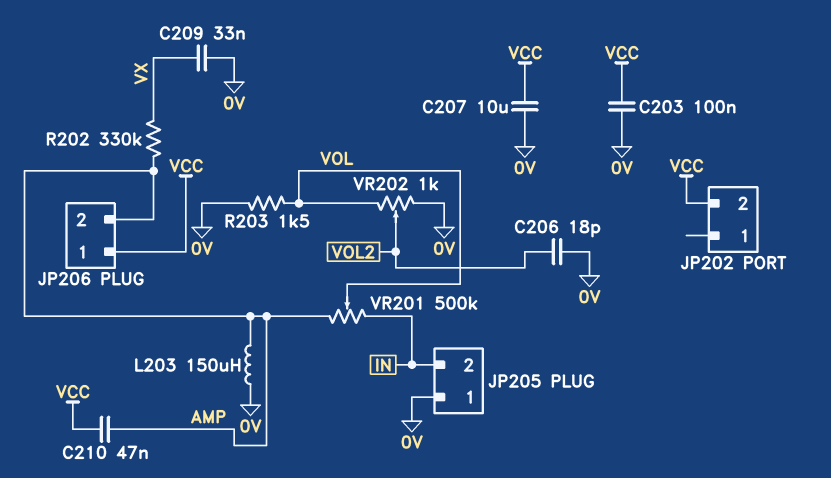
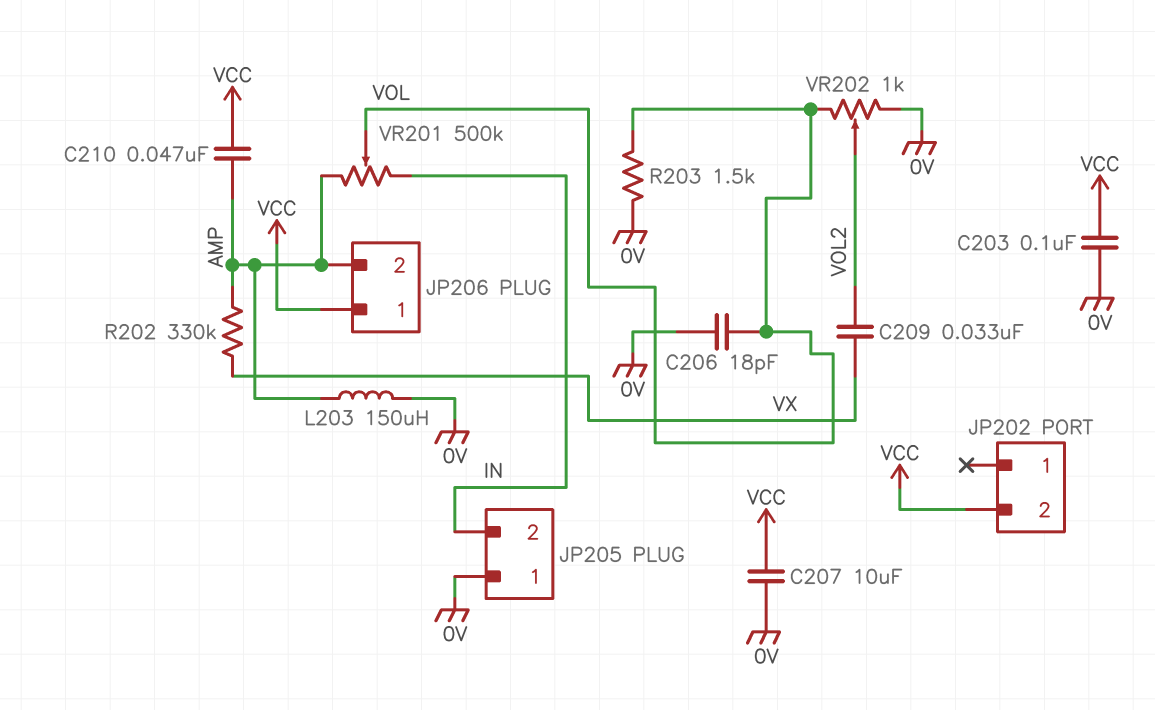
C206: 18pF (0V, VOL2) -> 18pF (0V, VOL)
C209: 33nF (0V, VX) -> 33nF (VOL2, VX)

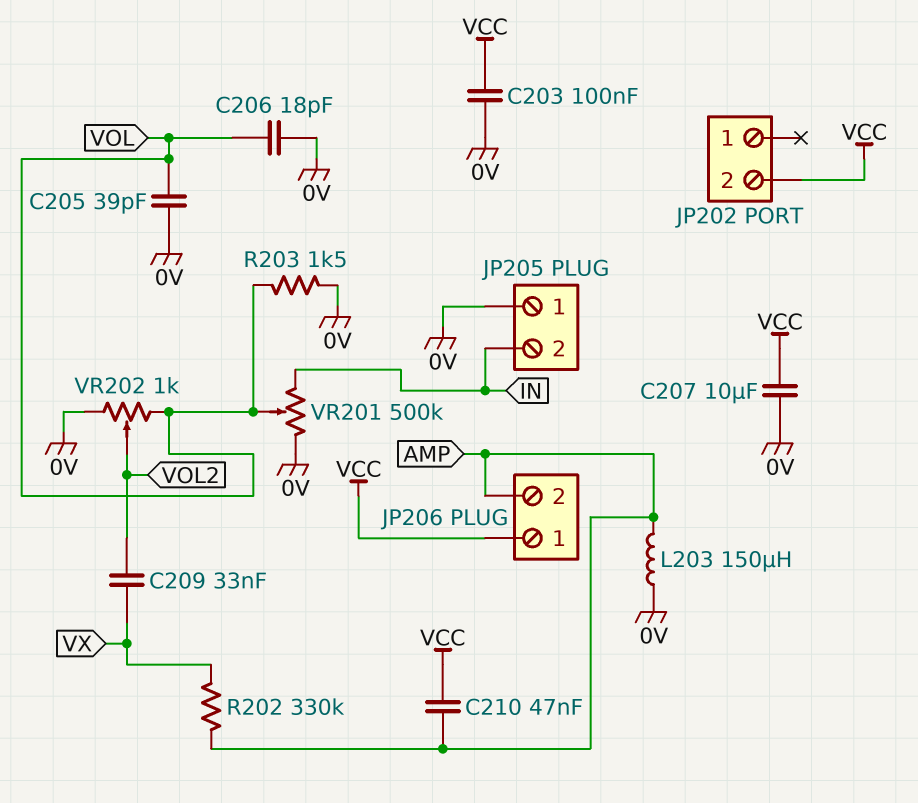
C205: none -> 39pF (0V, VOL)
VR201: 500k (AMP, IN, wiper VOL) -> 500k (0V, IN, wiper VOL)

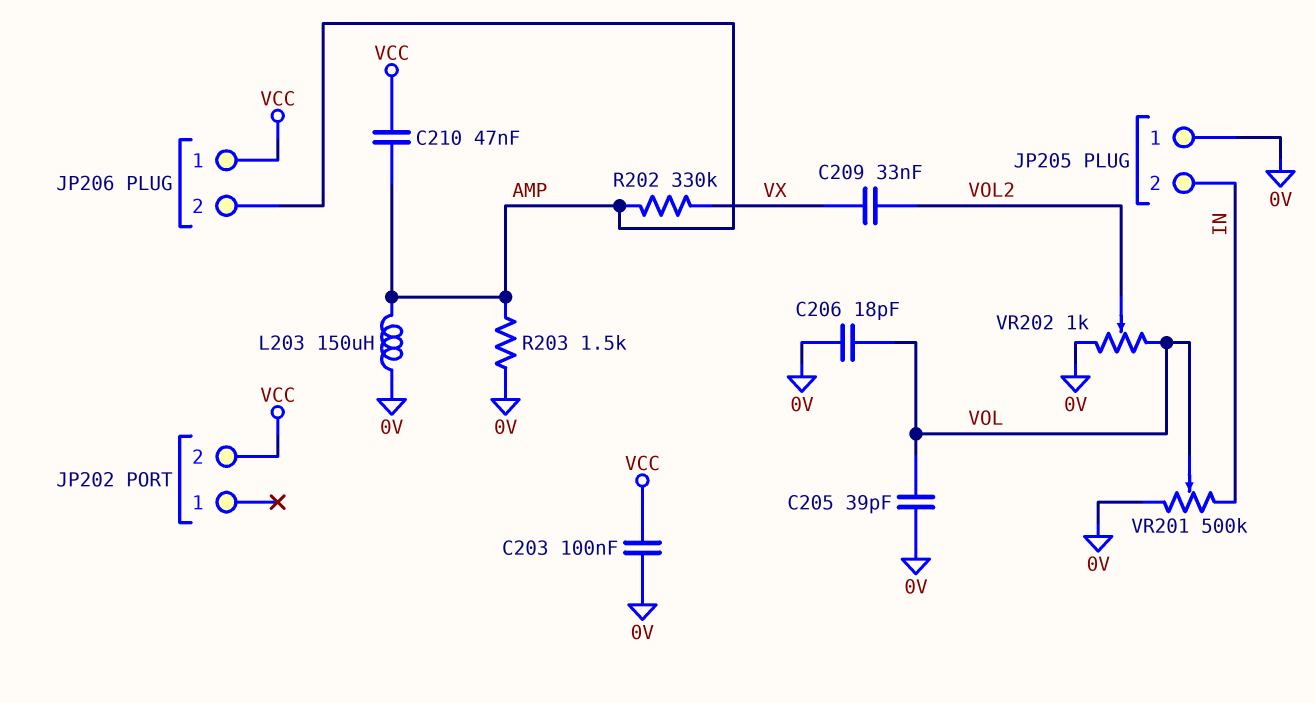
C207: 10uF (0V, VCC) -> none
R203: 1.5k (0V, VOL) -> 1.5k (0V, AMP)

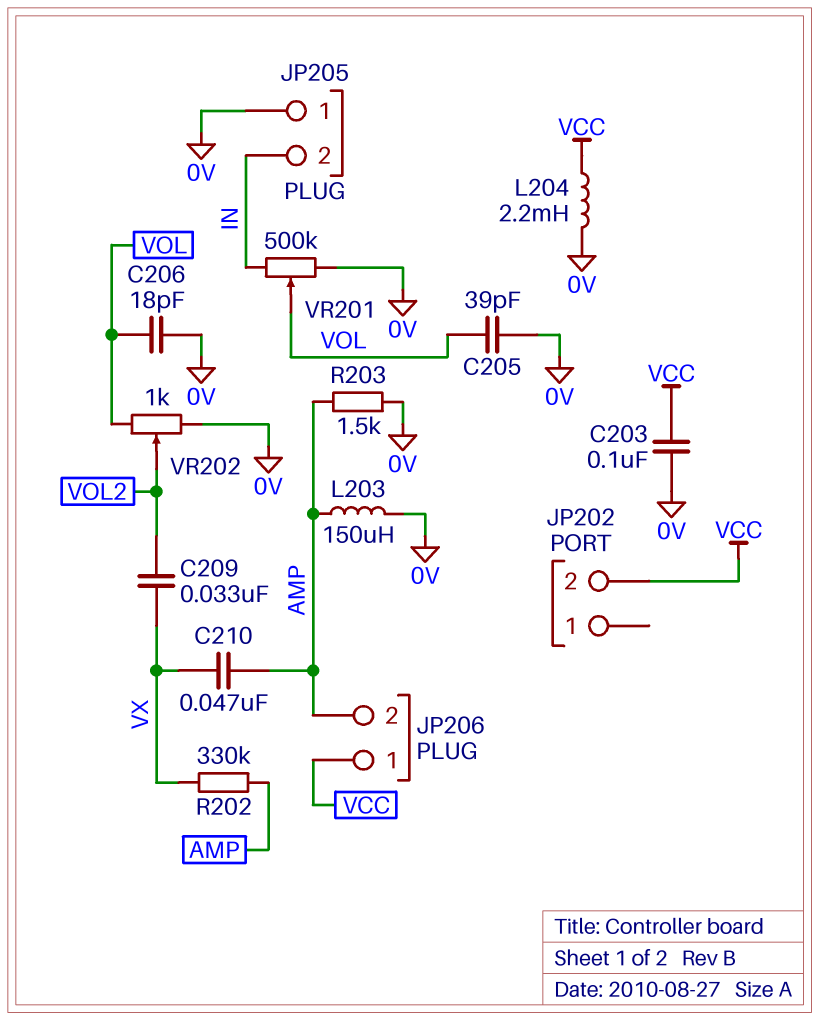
C210: 47nF (AMP, VCC) -> 47nF (AMP, VX)
L204: none -> 2.2mH (0V, VCC)

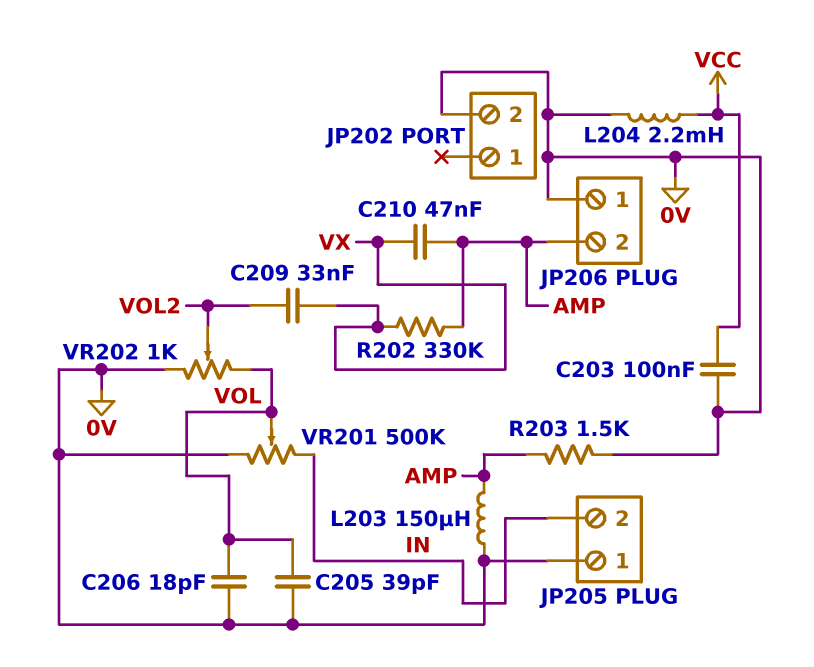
JP202 pin 2: VCC -> 0V
JP206 pin 1: VCC -> 0V

